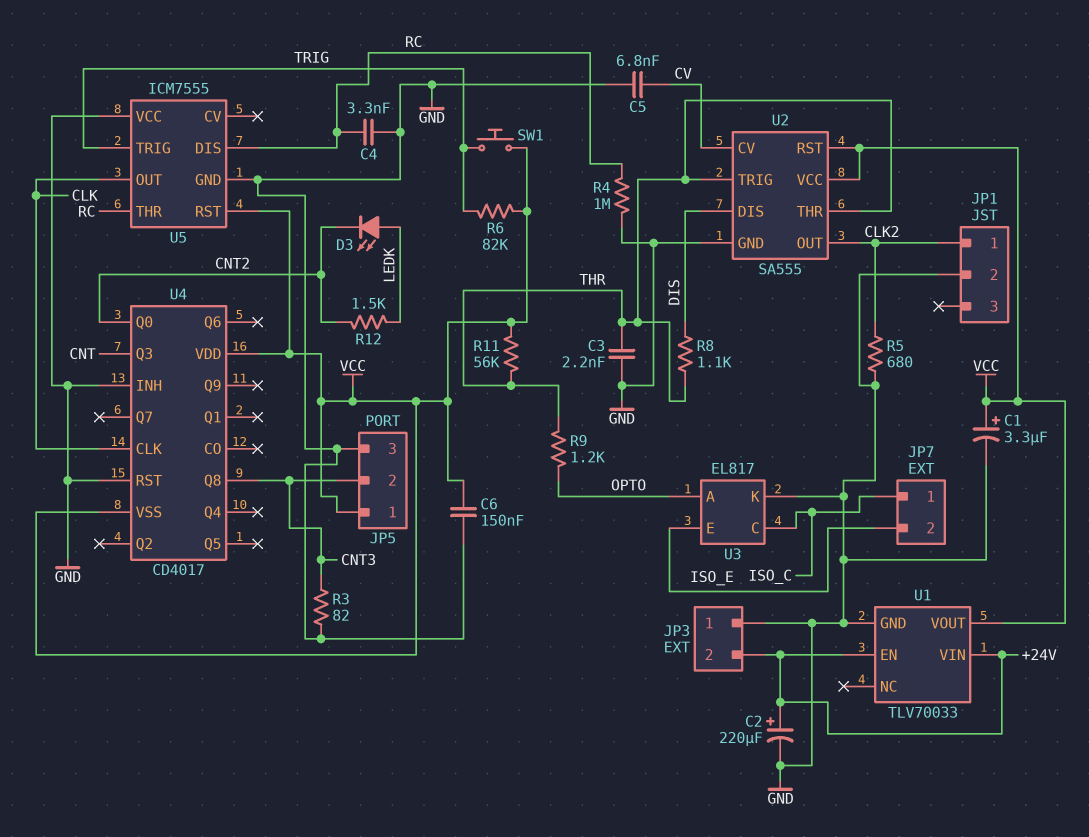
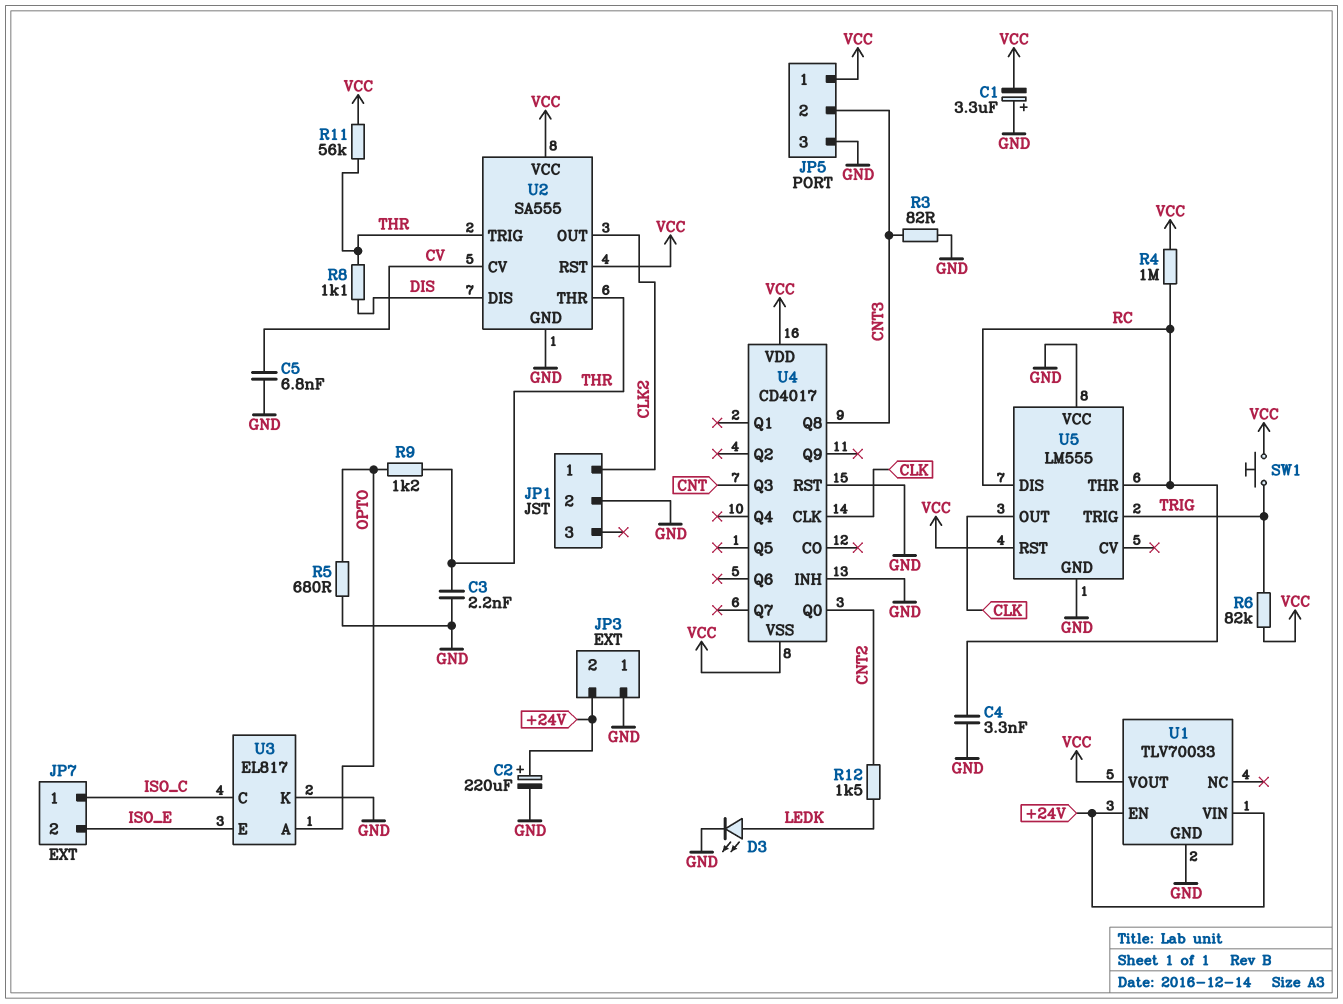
C1: 3.3uF (plus VCC, minus GND) -> 3.3uF (plus GND, minus VCC)
C6: 150nF (GND, VCC) -> none
D3: LED (A LEDK, K CNT2) -> LED (A LEDK, K GND)
R4: 1M (GND, RC) -> 1M (RC, VCC)
R5: 680 (CLK2, GND) -> 680 (GND, OPTO)
U5: ICM7555 -> LM555

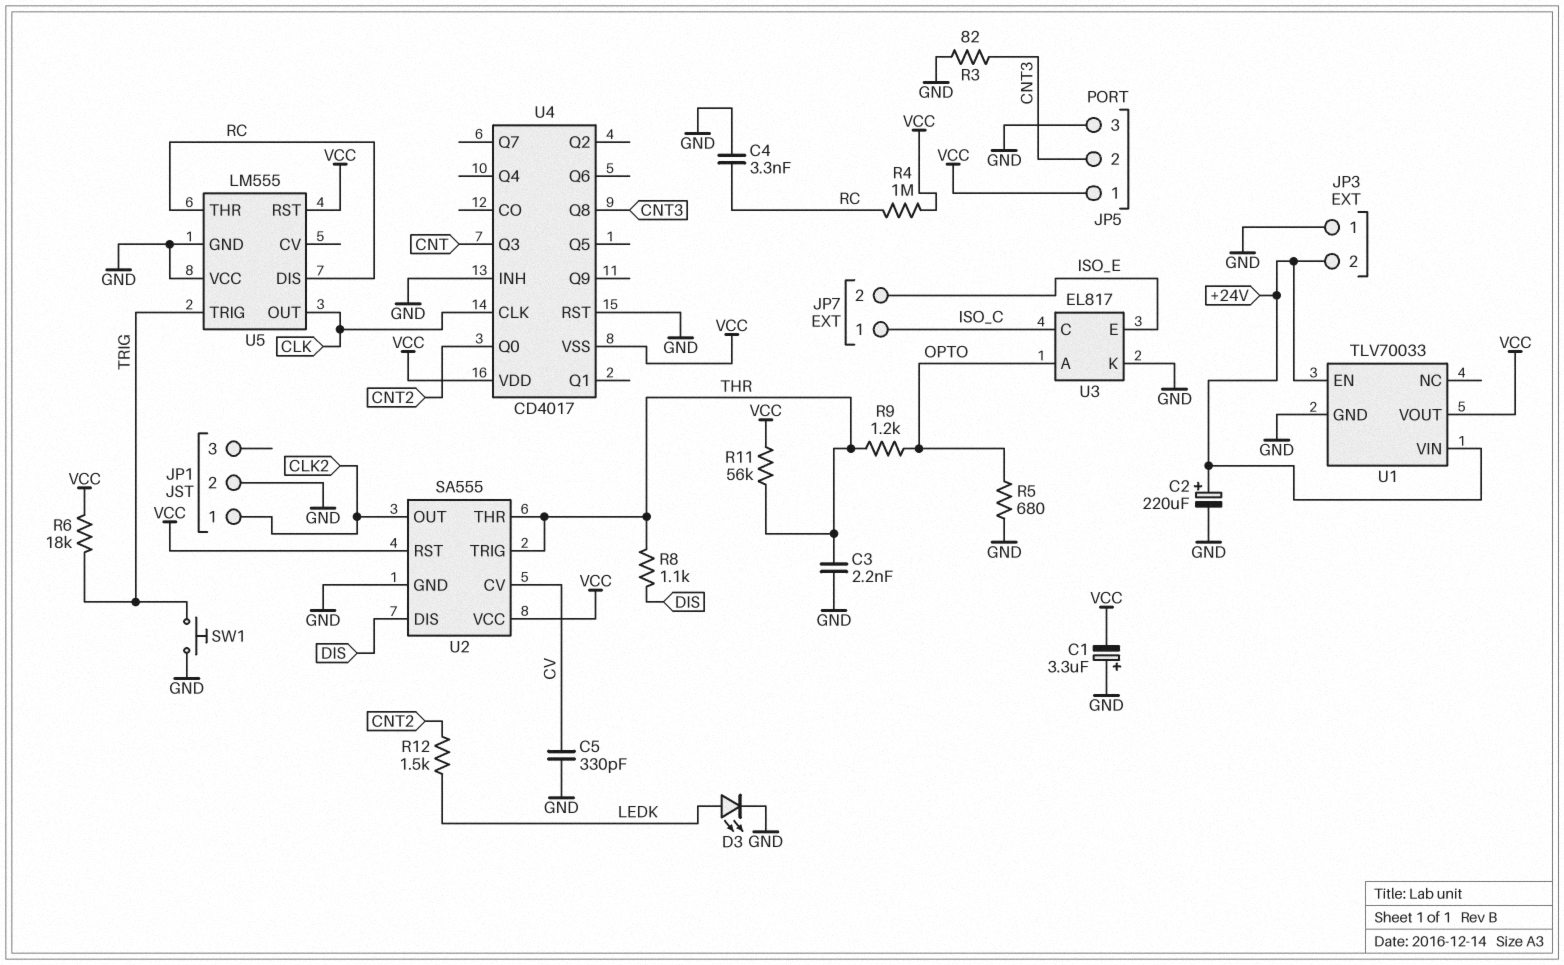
C5: 6.8nF (CV, GND) -> 330pF (CV, GND)
R6: 82k (TRIG, VCC) -> 18k (TRIG, VCC)
SW1: button (TRIG, VCC) -> button (GND, TRIG)

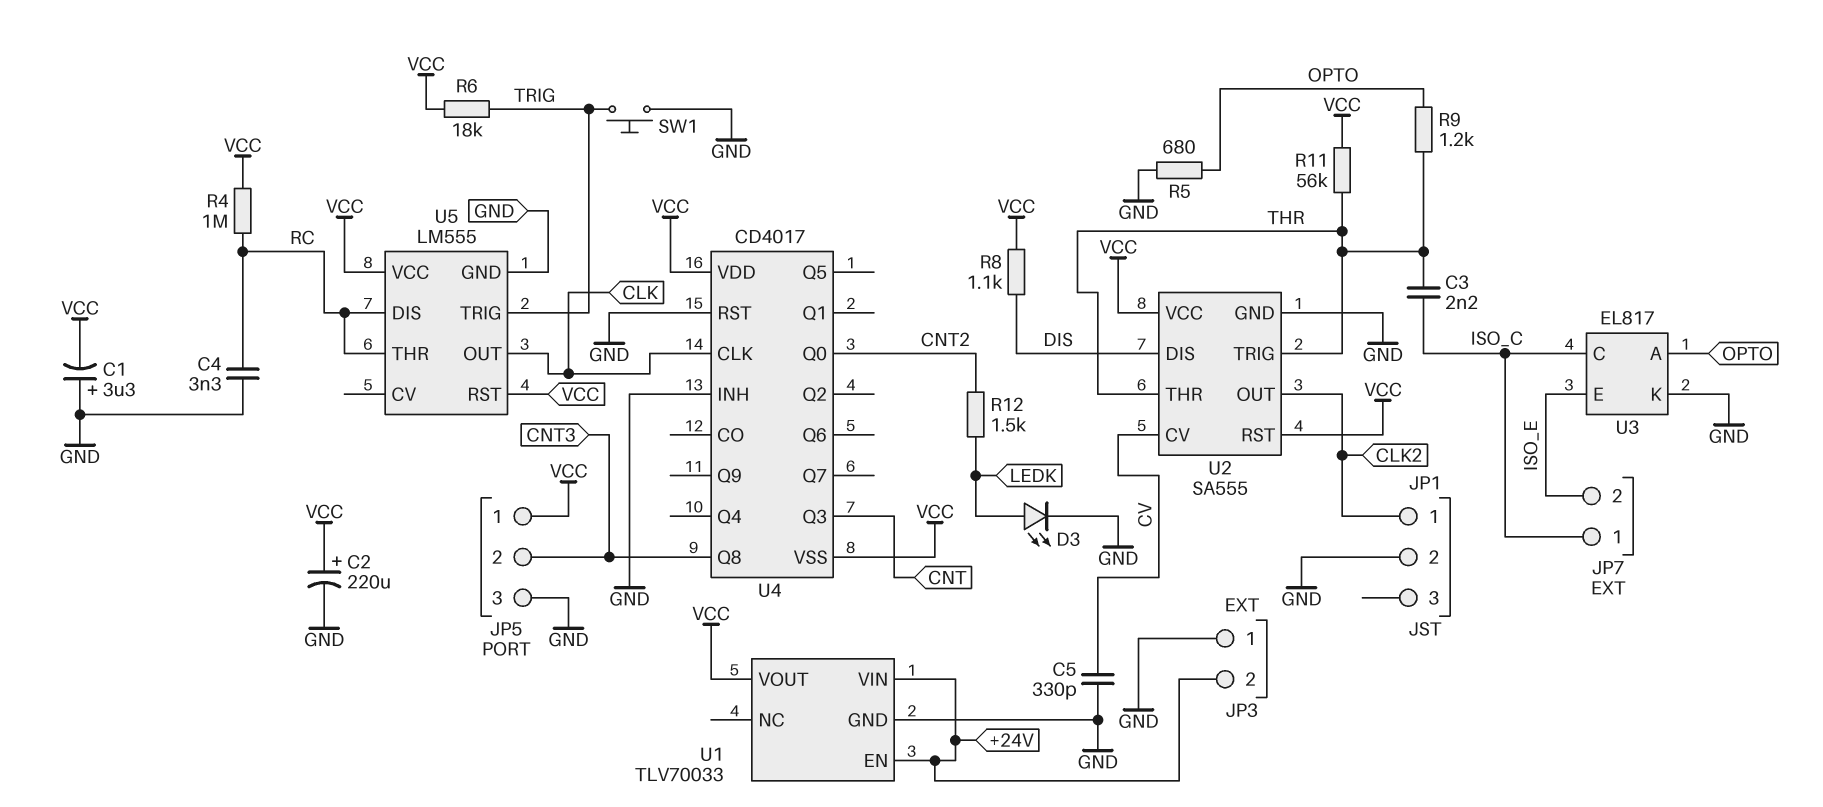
C2: 220uF (plus +24V, minus GND) -> 220uF (plus VCC, minus GND)
C3: 2.2nF (GND, THR) -> 2.2nF (ISO_C, THR)
R3: 82 (CNT3, GND) -> none
R8: 1.1k (DIS, THR) -> 1.1k (DIS, VCC)
U5 pin VCC: GND -> VCC

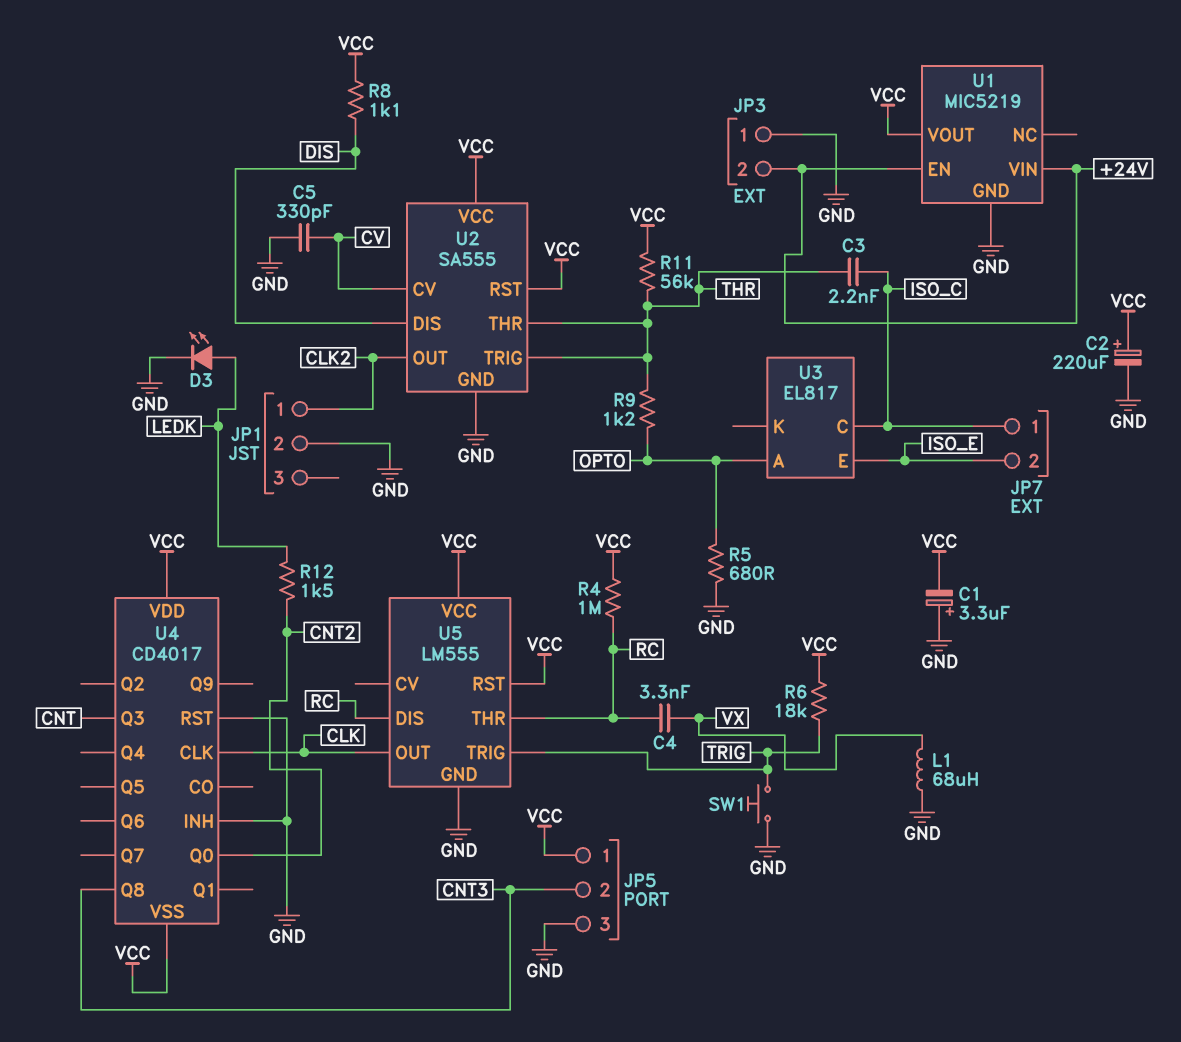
C4: 3.3nF (GND, RC) -> 3.3nF (RC, VX)
L1: none -> 68uH (GND, VX)
U1: TLV70033 -> MIC5219
U3 pin K: GND -> none

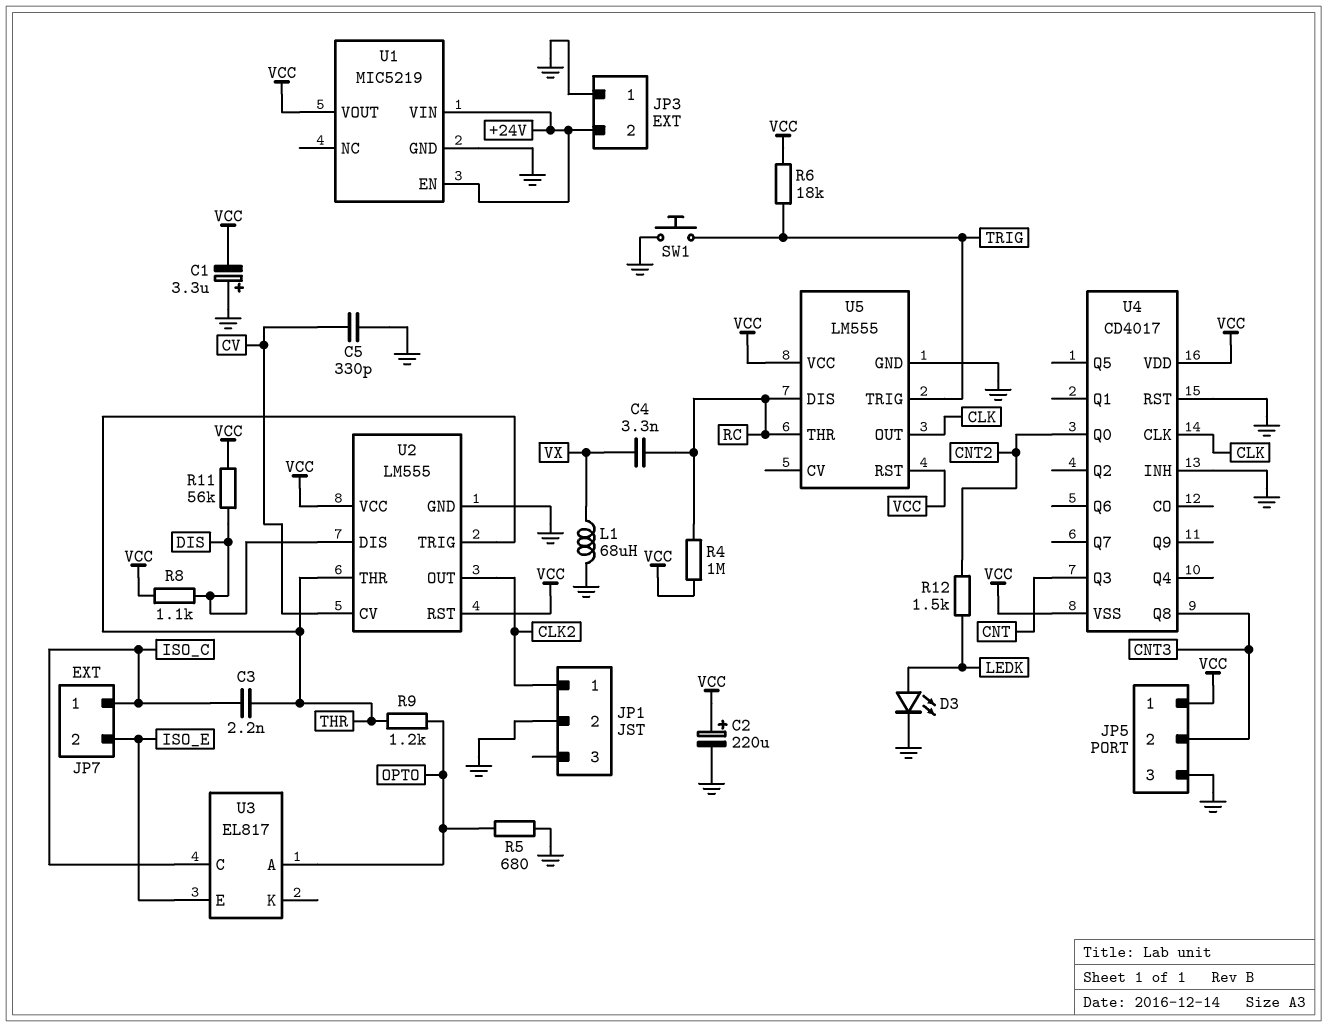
R11: 56k (THR, VCC) -> 56k (DIS, VCC)
U2: SA555 -> LM555

